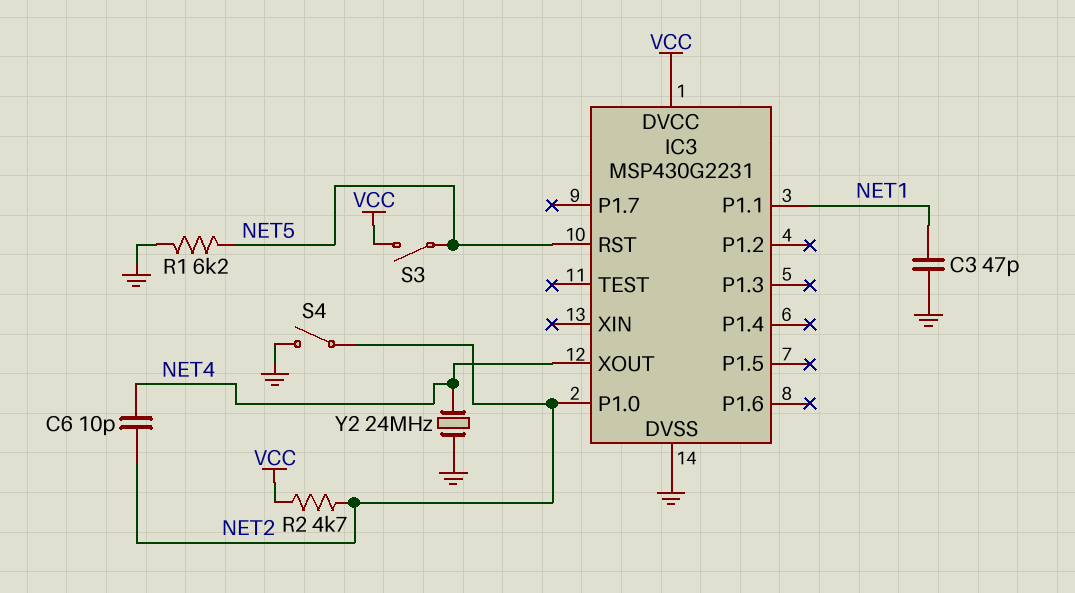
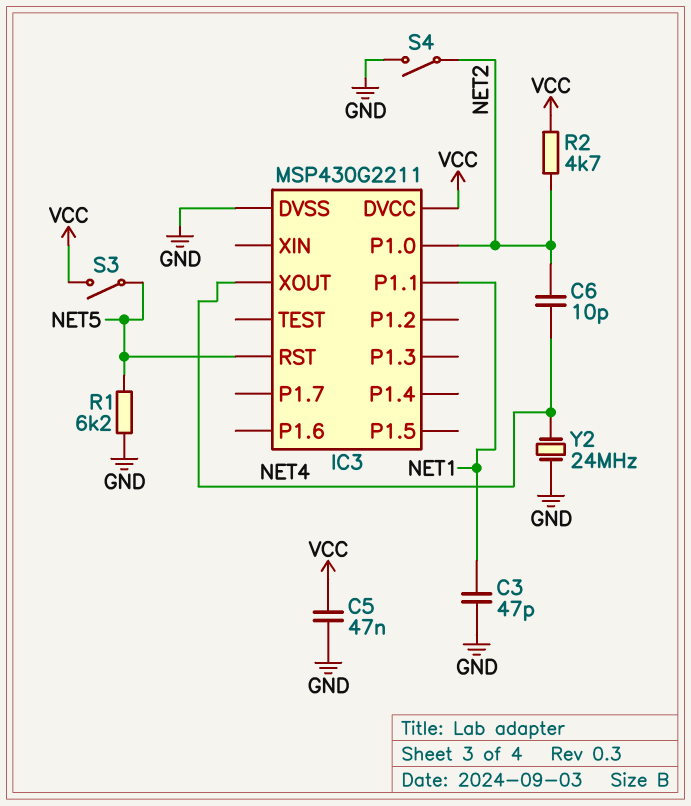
C5: none -> 47nF (GND, VCC)
IC3: MSP430G2231 -> MSP430G2211

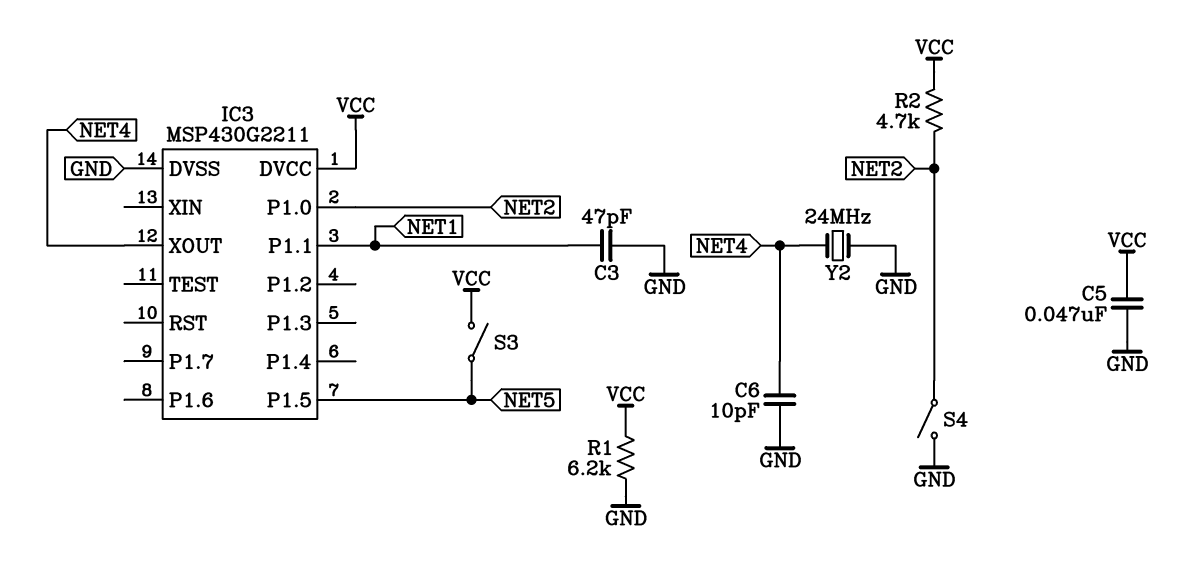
C6: 10pF (NET2, NET4) -> 10pF (GND, NET4)
IC3 pin P1.5: none -> NET5
IC3 pin RST: NET5 -> none
R1: 6.2k (GND, NET5) -> 6.2k (GND, VCC)

